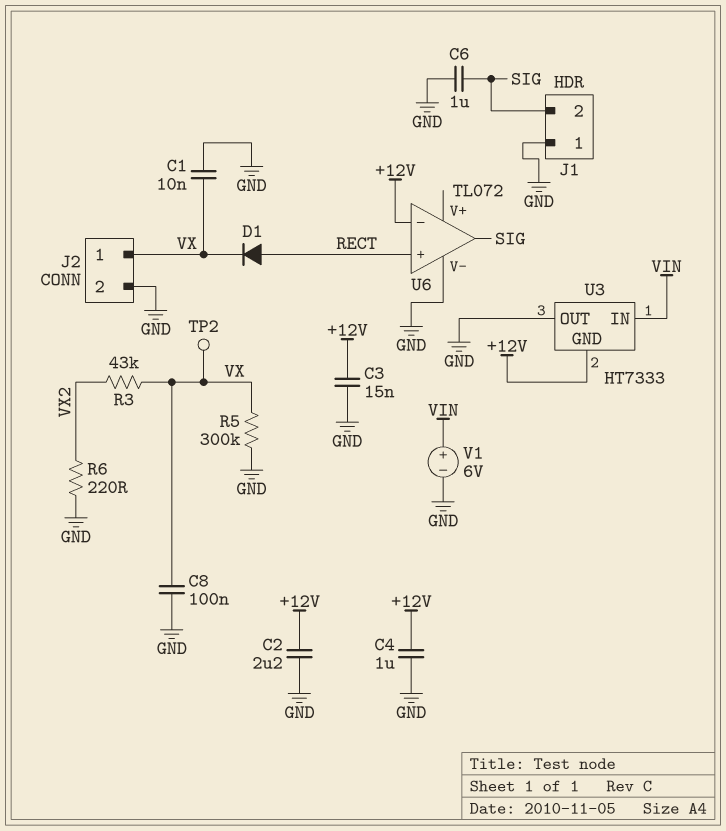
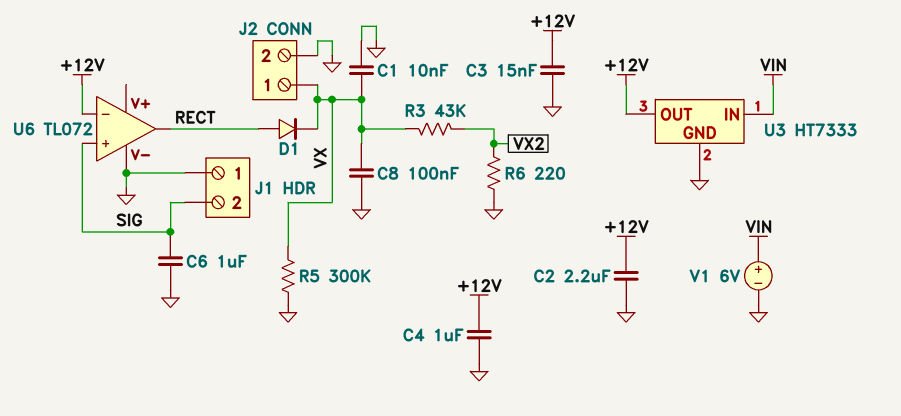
TP2: test point (VX) -> none
U3 pin GND: +12V -> GND
U3 pin OUT: GND -> +12V
U6 pin in+: RECT -> SIG
U6 pin out: SIG -> RECT

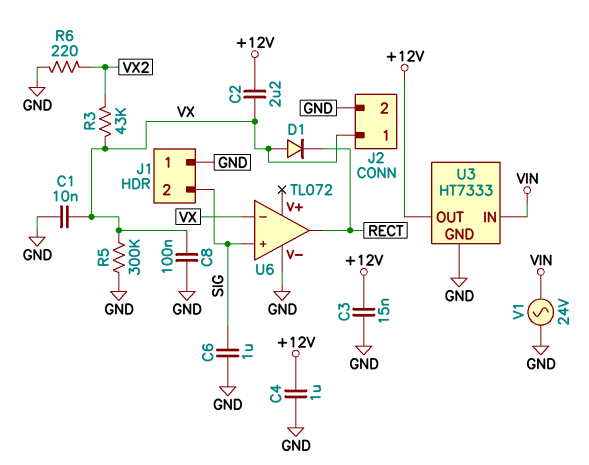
C2: 2.2uF (+12V, GND) -> 2.2uF (+12V, VX)
D1: diode (A RECT, K VX) -> diode (A VX, K RECT)
U6 pin in-: +12V -> VX
V1: 6V (plus VIN, minus GND) -> AC 24V (GND, VIN)

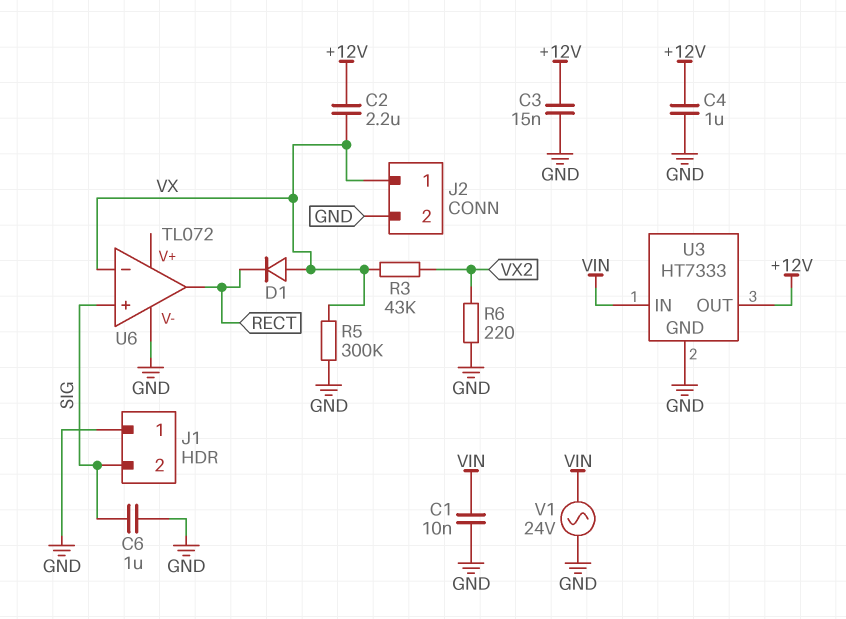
C1: 10nF (GND, VX) -> 10nF (GND, VIN)
C8: 100nF (GND, VX) -> none

